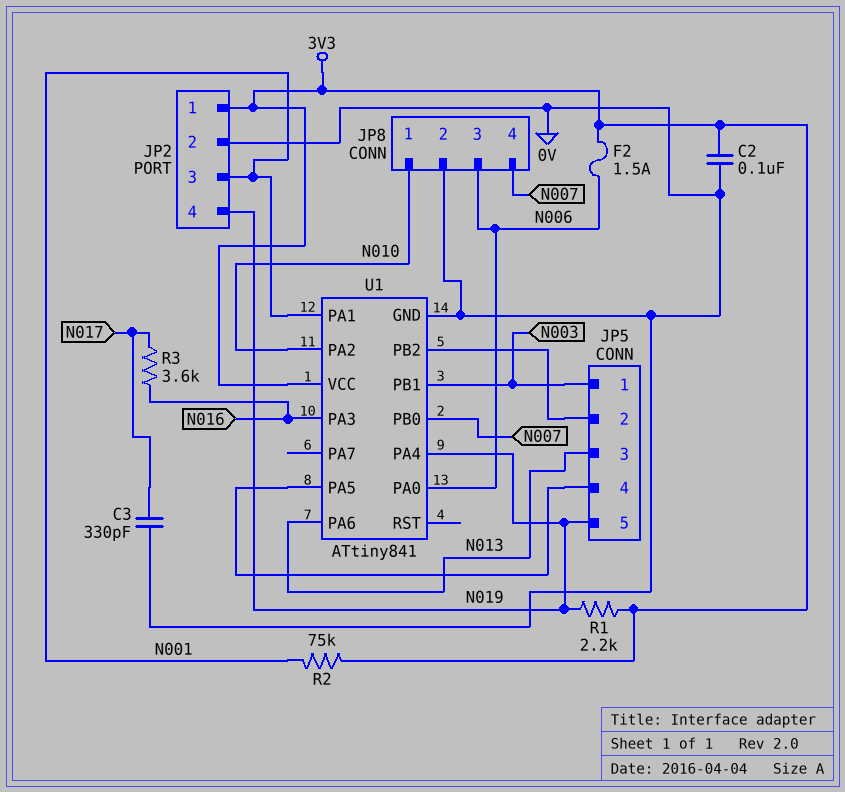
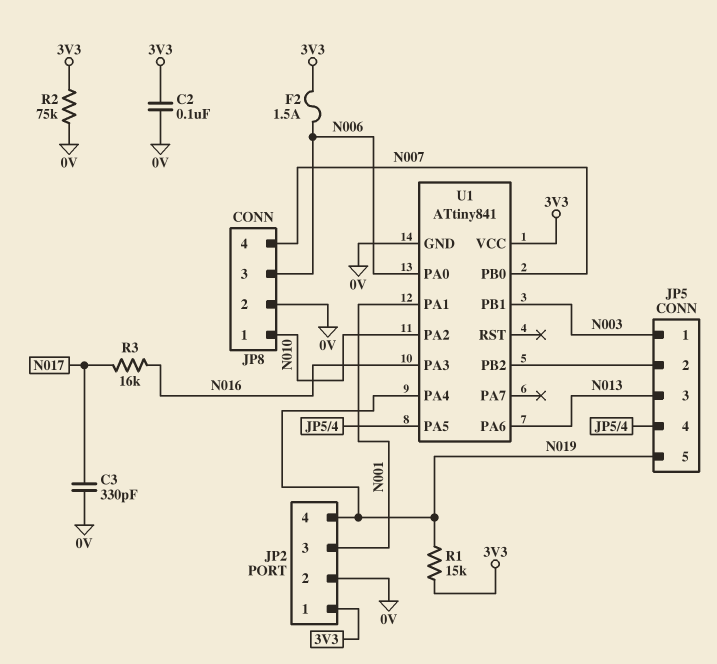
R1: 2.2k (3V3, N019) -> 15k (3V3, N019)
R2: 75k (3V3, N001) -> 75k (0V, 3V3)
R3: 3.6k (N016, N017) -> 16k (N016, N017)

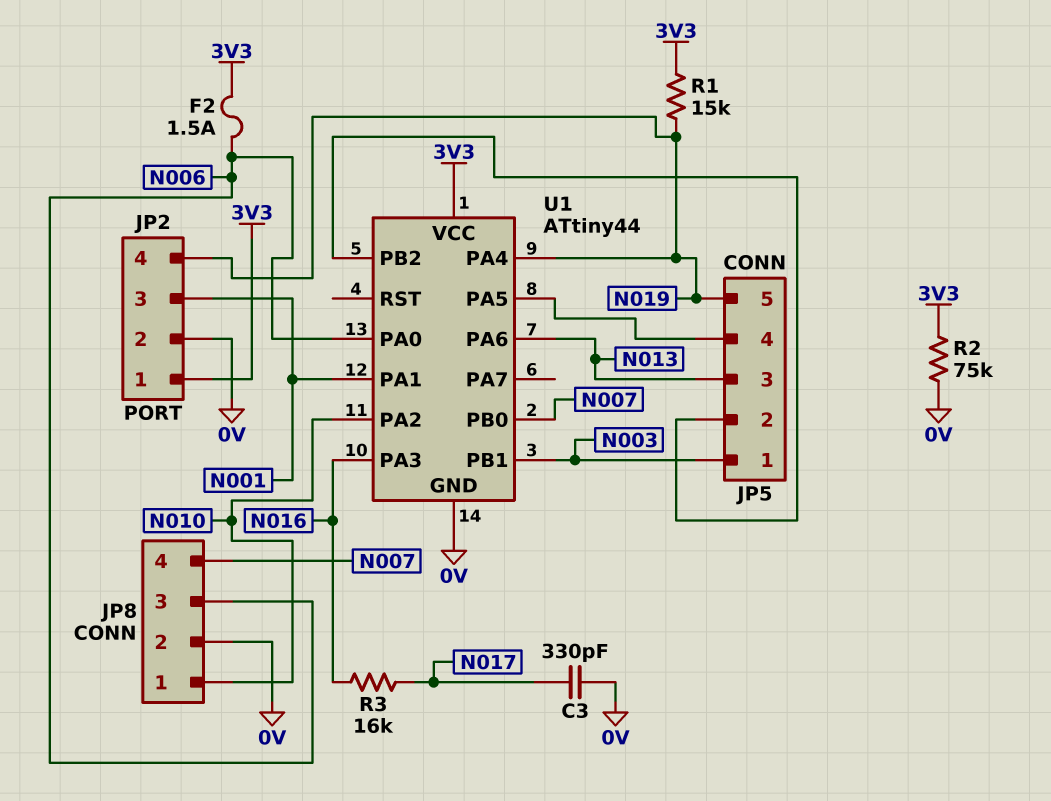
C2: 100nF (0V, 3V3) -> none
U1: ATtiny841 -> ATtiny44

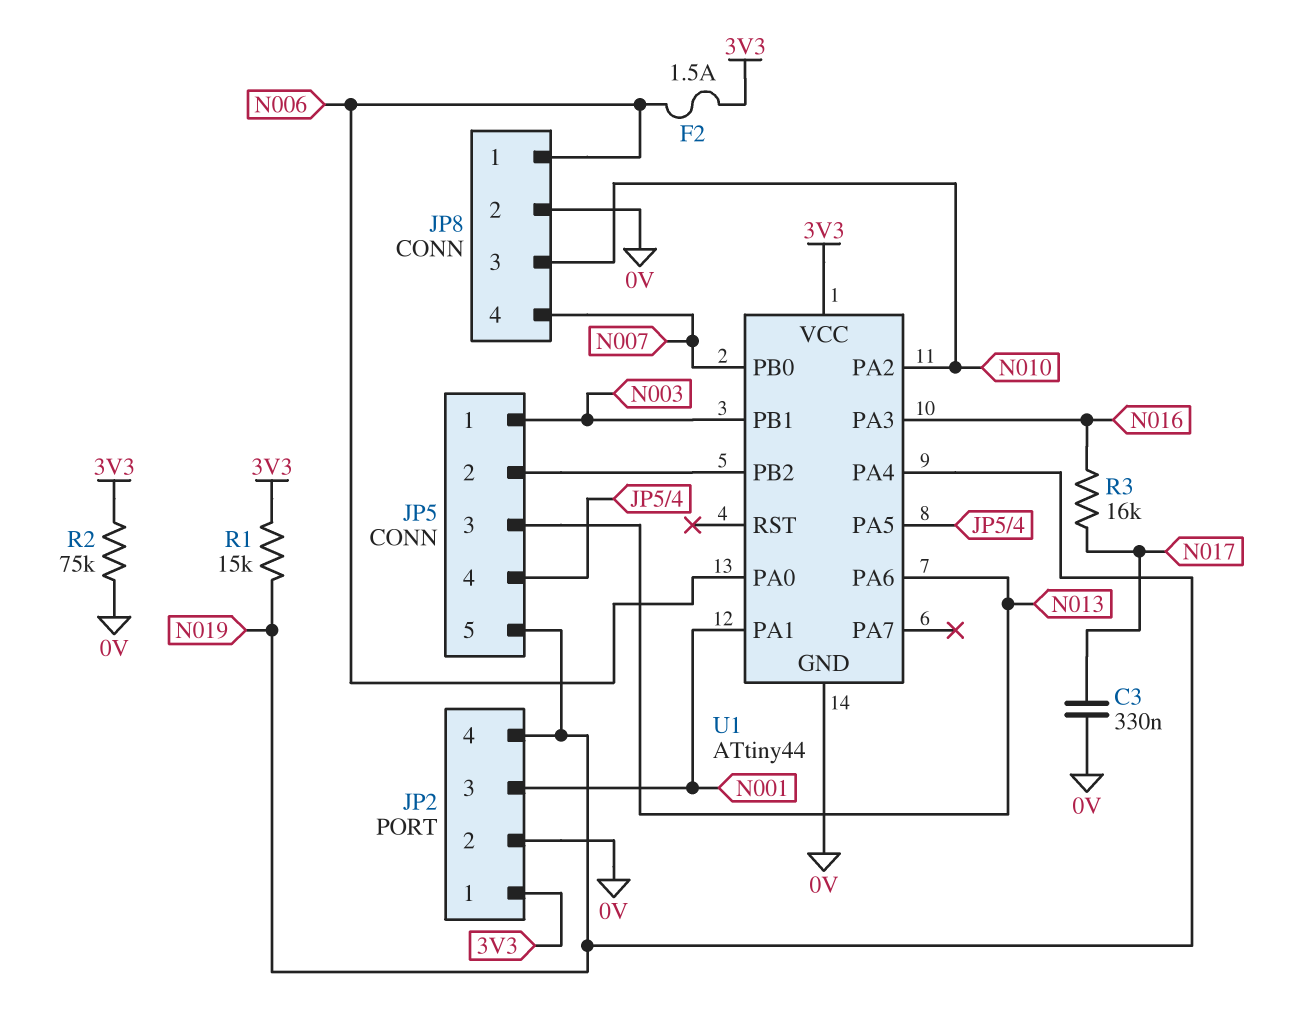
C3: 330pF (0V, N017) -> 330nF (0V, N017)
JP8 pin 1: N010 -> N006
JP8 pin 3: N006 -> N010

